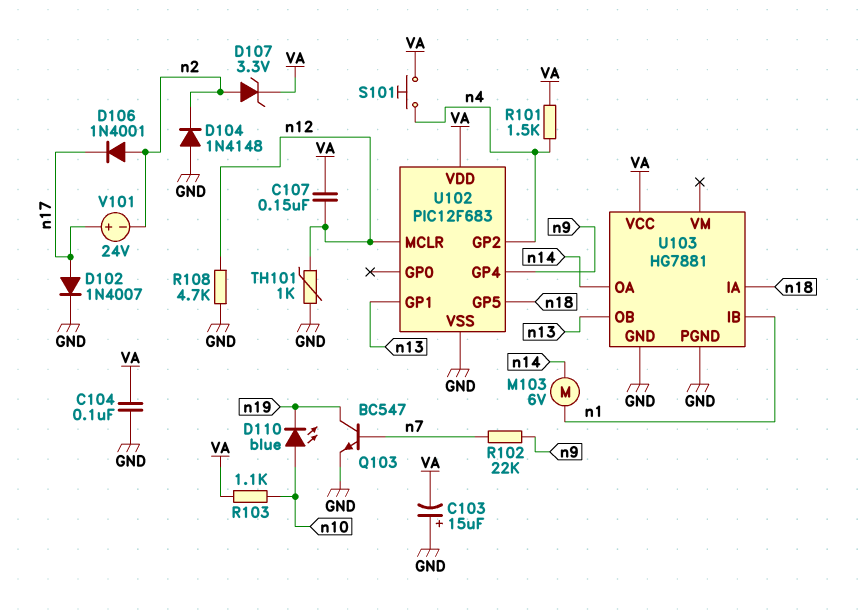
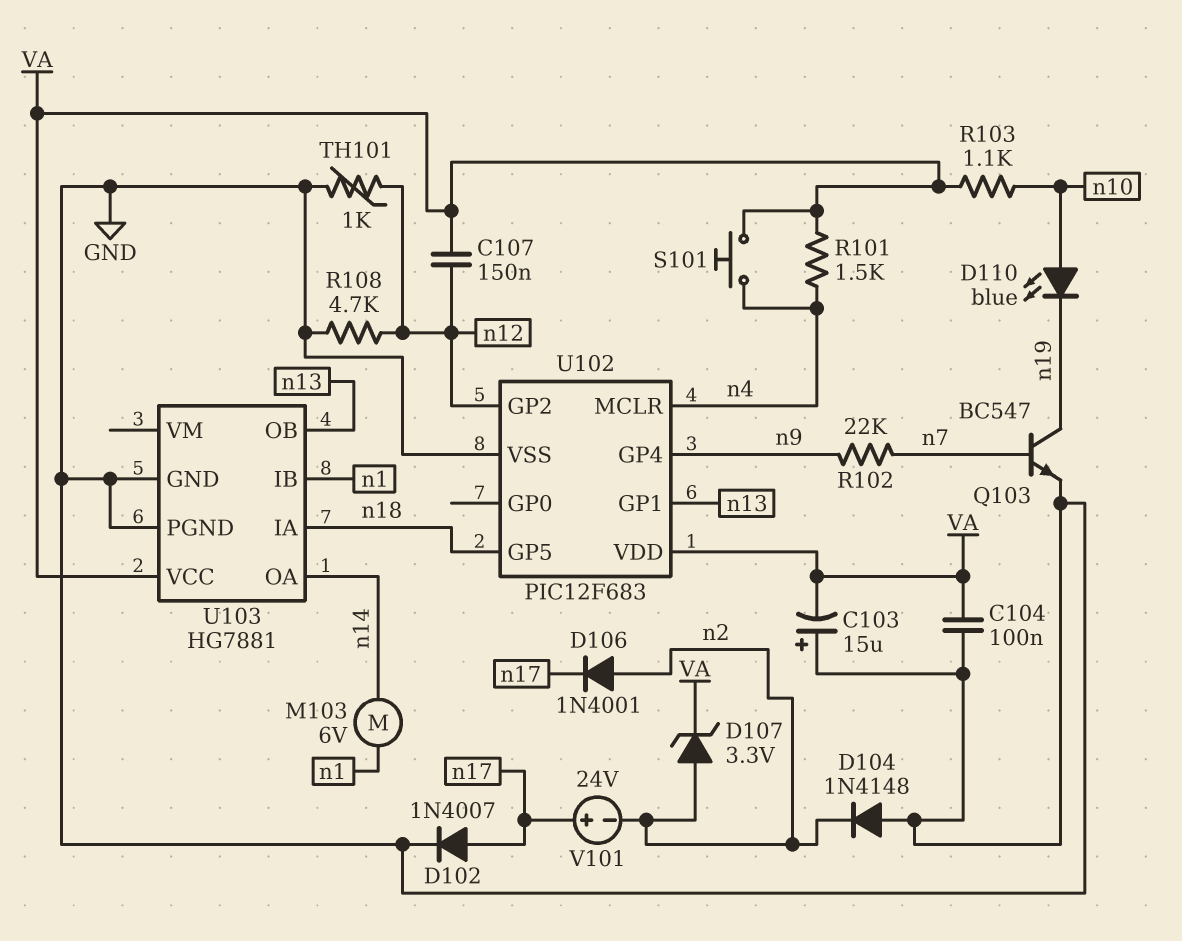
U102 pin GP2: n4 -> n12
U102 pin MCLR: n12 -> n4

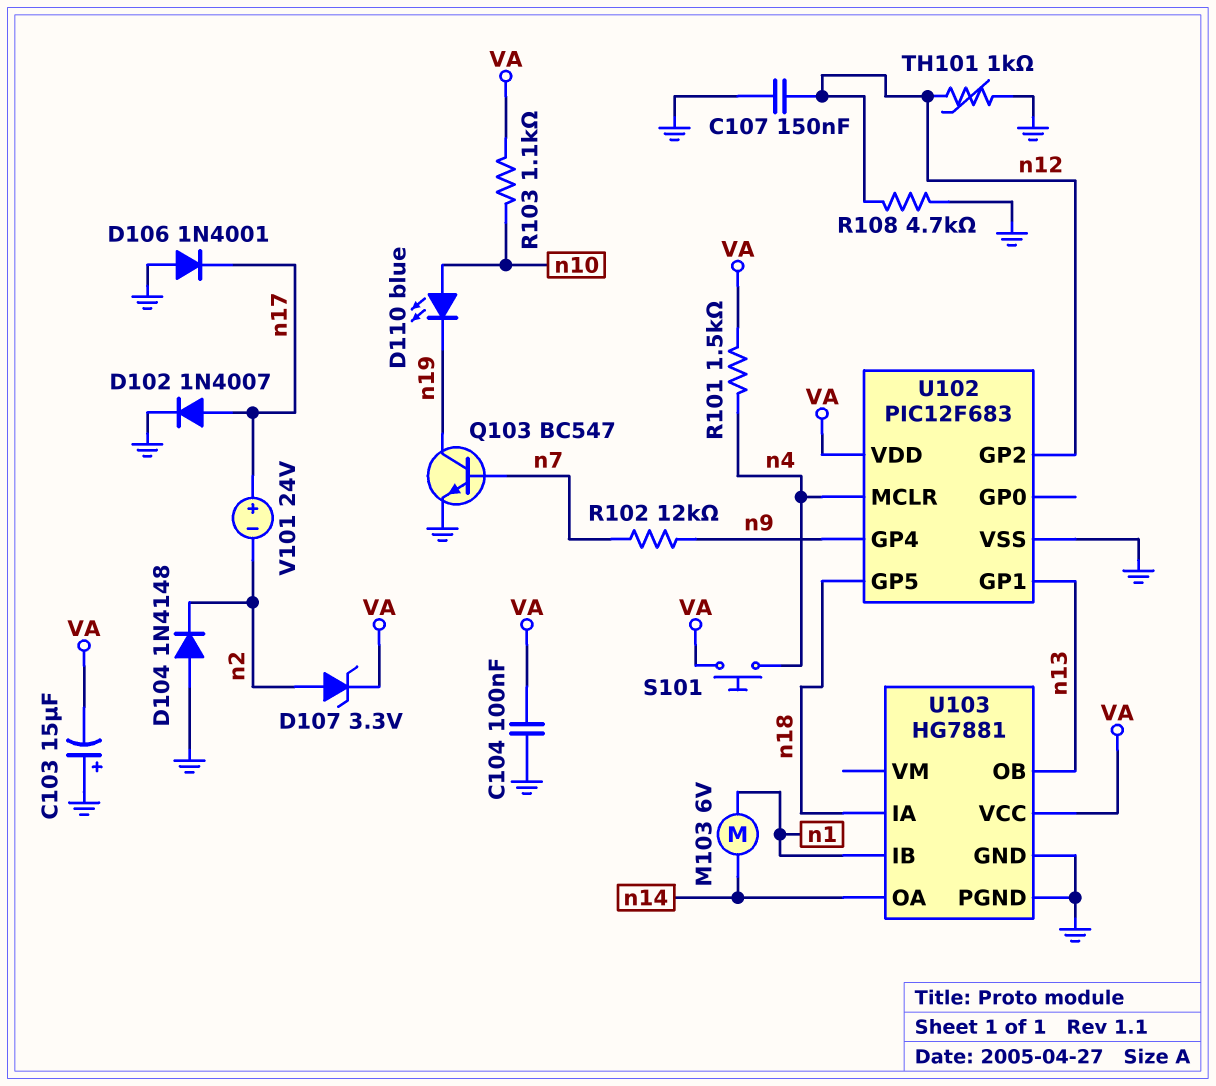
C107: 150nF (VA, n12) -> 150nF (GND, n12)
D106: diode 1N4001 (A n2, K n17) -> diode 1N4001 (A GND, K n17)
R102: 22k (n7, n9) -> 12k (n7, n9)

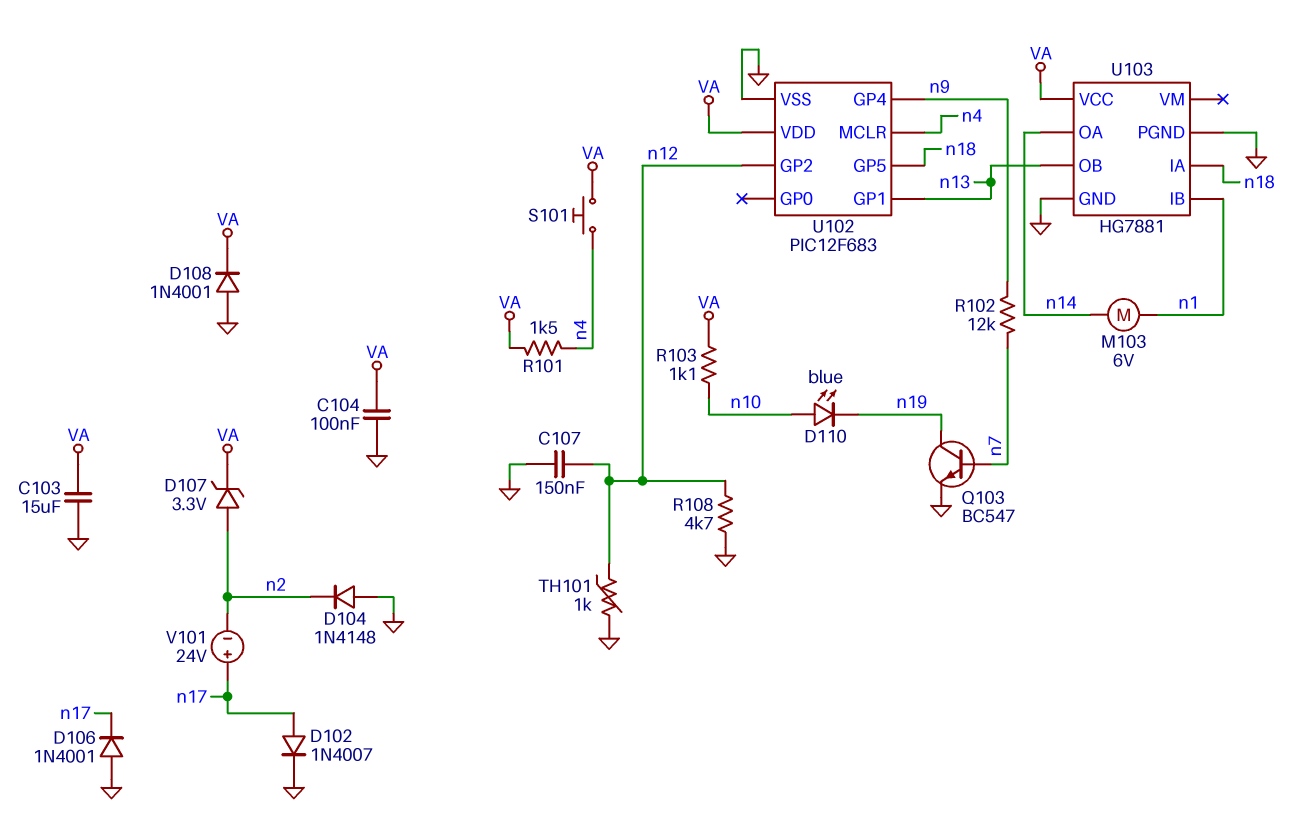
C103: 15uF (plus GND, minus VA) -> 15uF (GND, VA)
D108: none -> diode 1N4001 (A GND, K VA)

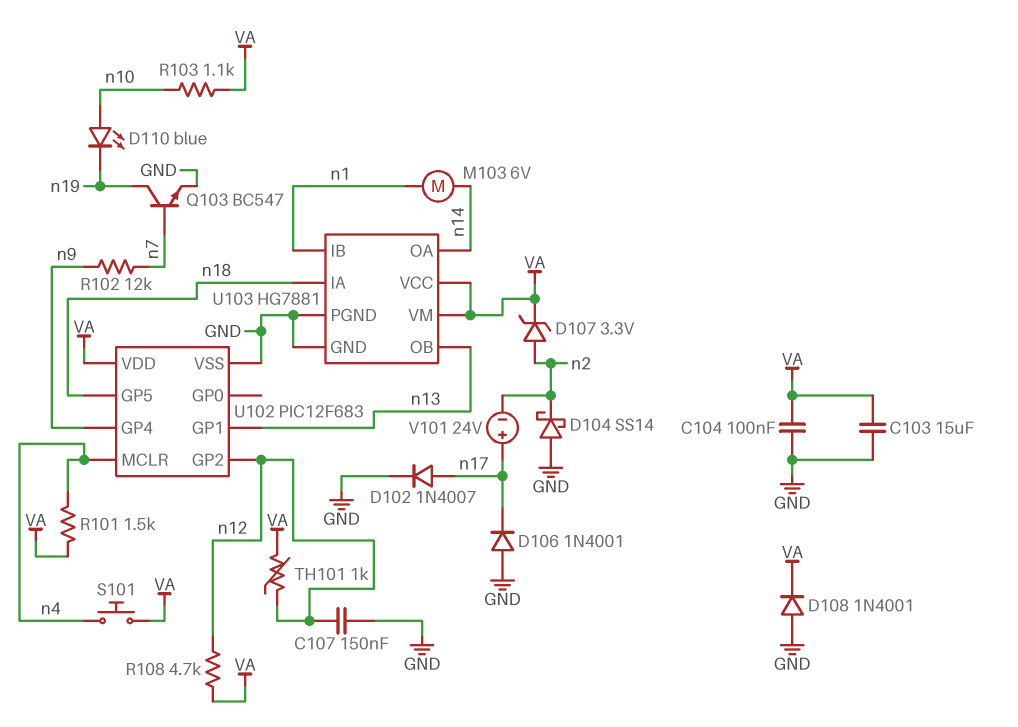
D104: diode 1N4148 (A GND, K n2) -> schottky SS14 (A GND, K n2)
R108: 4.7k (GND, n12) -> 4.7k (VA, n12)
TH101: 1k (GND, n12) -> 1k (VA, n12)
U103 pin VM: none -> VA

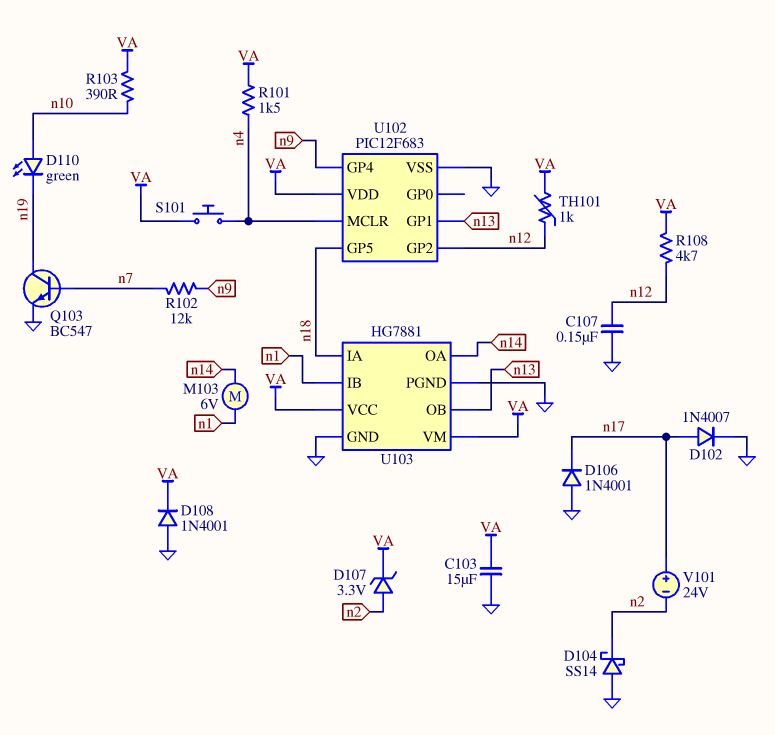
C104: 100nF (GND, VA) -> none
D110: LED blue (A n10, K n19) -> LED green (A n10, K n19)
R103: 1.1k (VA, n10) -> 390 (VA, n10)

